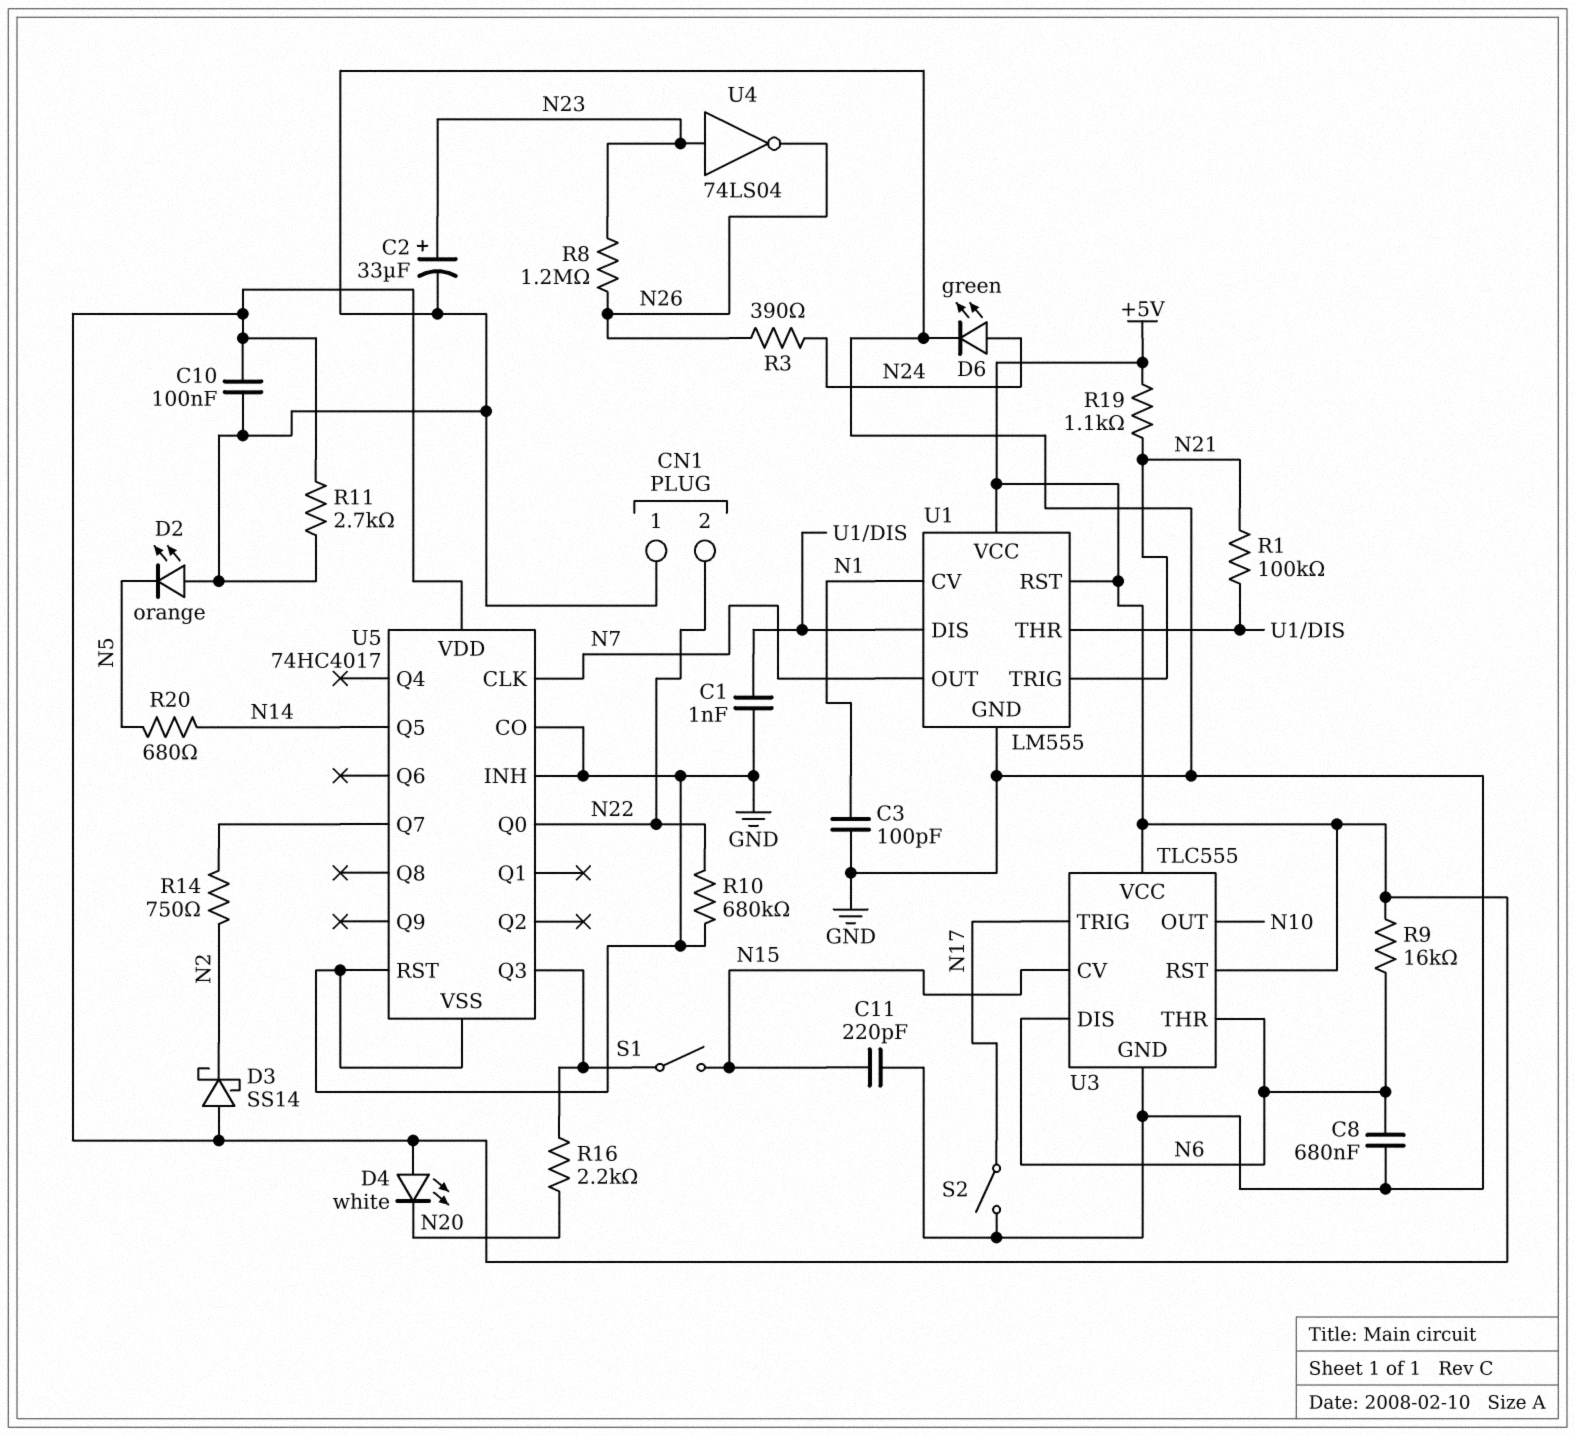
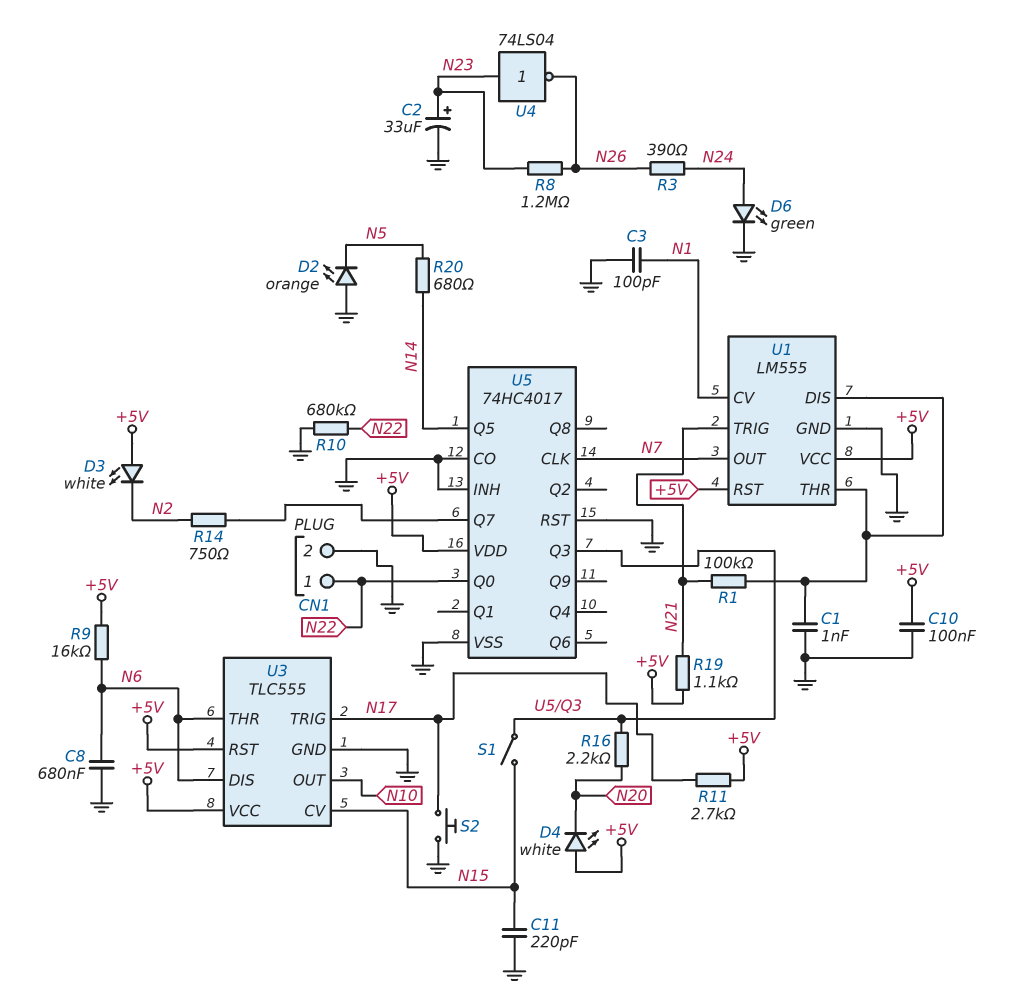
CN1 pin 1: GND -> N22
CN1 pin 2: N22 -> GND
D3: schottky SS14 (A +5V, K N2) -> LED white (A +5V, K N2)
R11: 2.7k (+5V, GND) -> 2.7k (+5V, N17)
S2: switch (GND, N17) -> button (GND, N17)

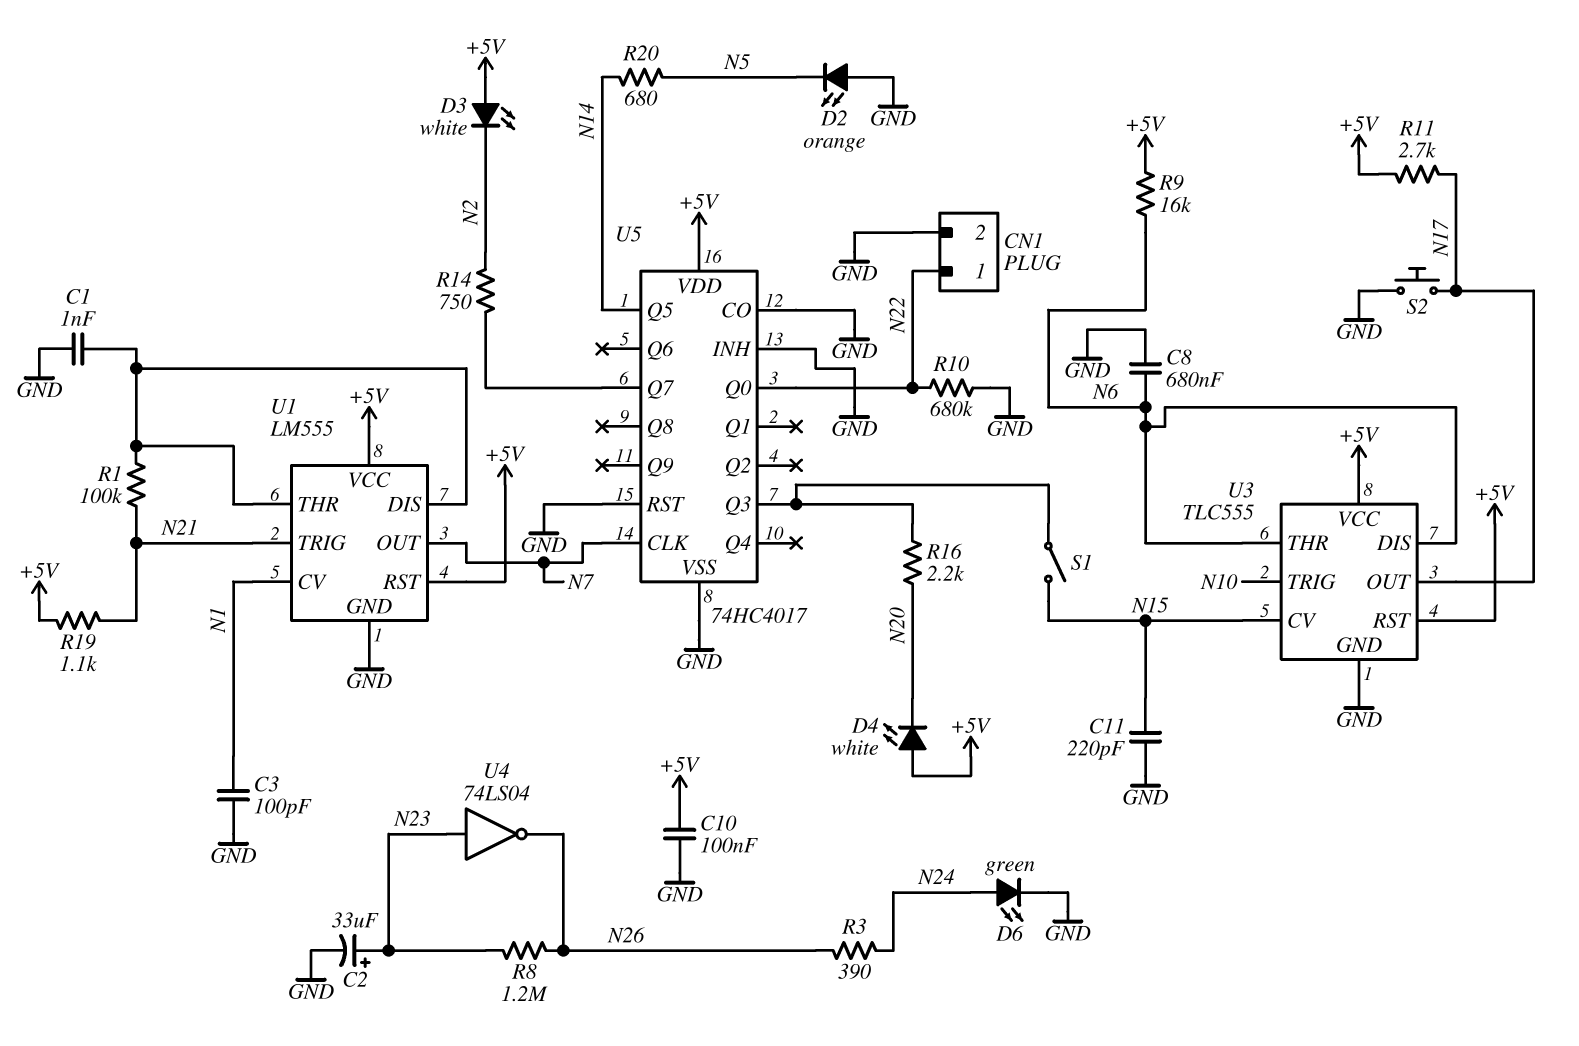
U3 pin OUT: N10 -> N17
U3 pin TRIG: N17 -> N10

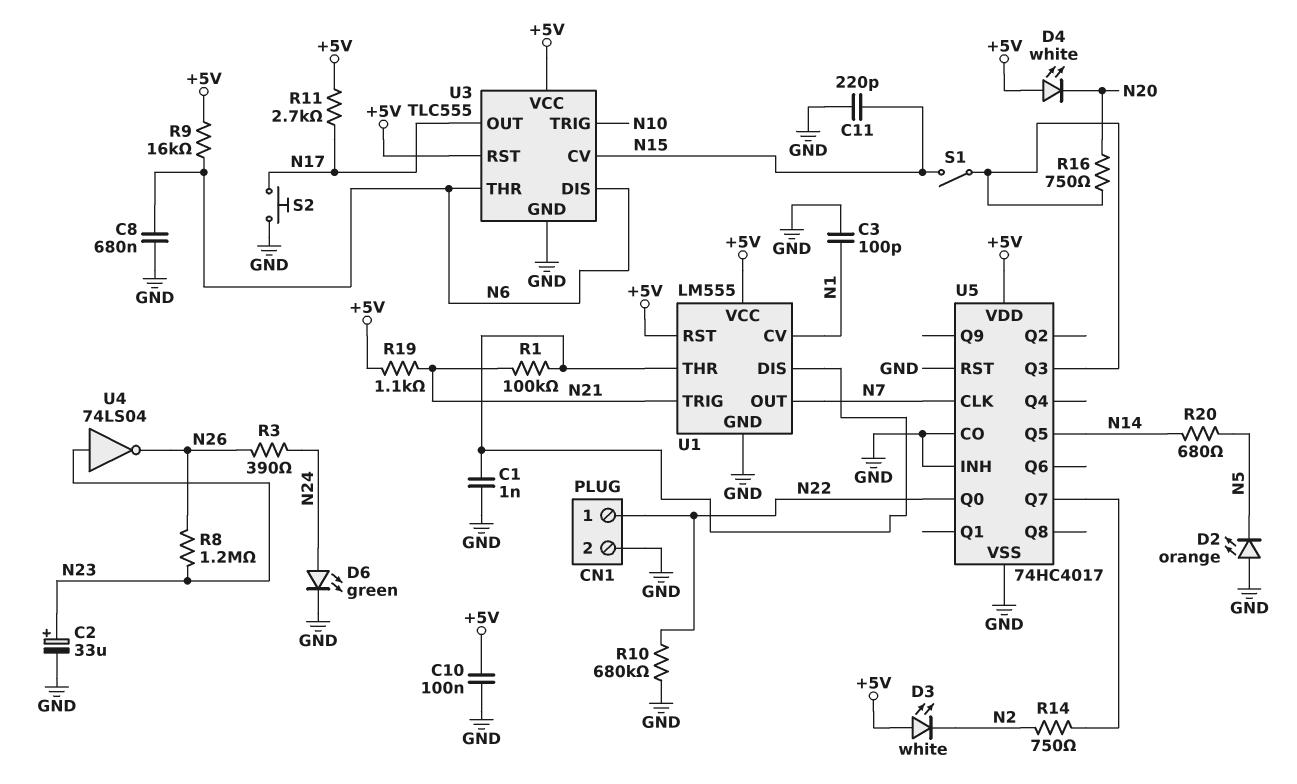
R16: 2.2k (N20, U5/Q3) -> 750 (N20, U5/Q3)

